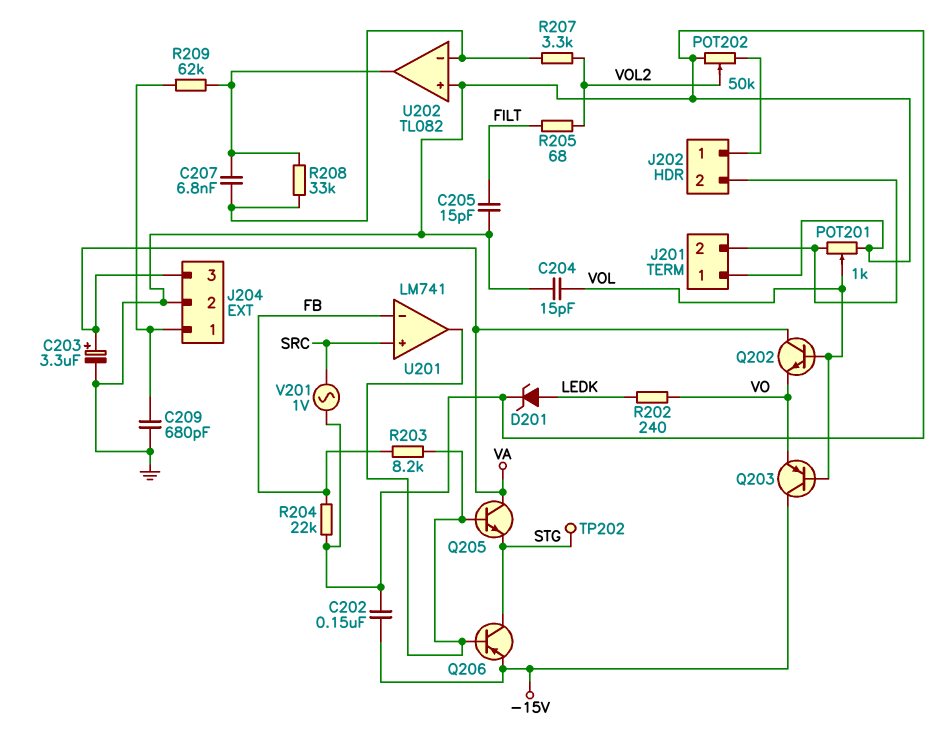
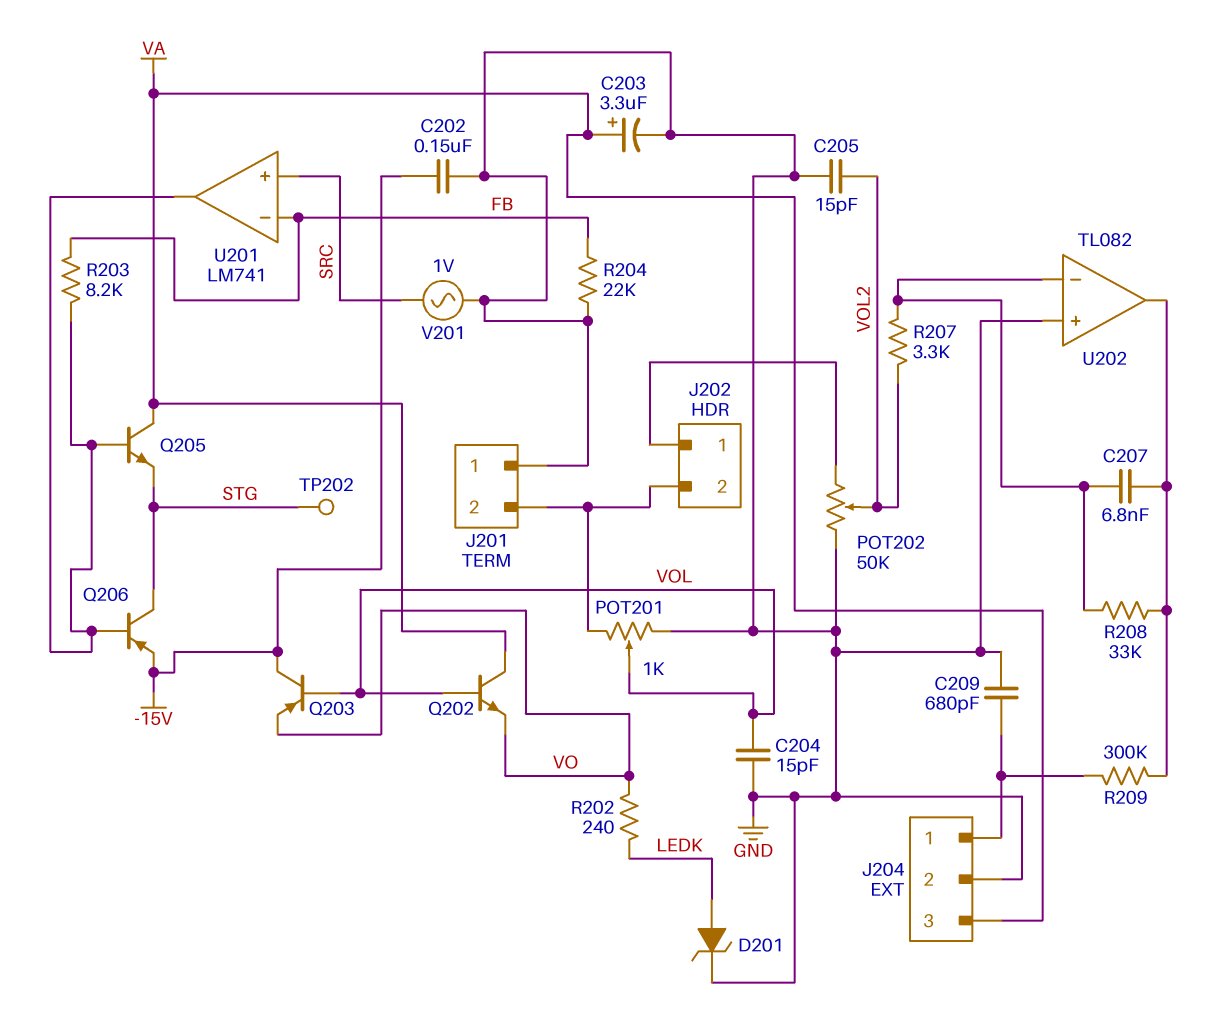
C205: 15pF (FILT, GND) -> 15pF (GND, VOL2)
R205: 68 (FILT, VOL2) -> none
R209: 62k (J204/1, U202/out) -> 300k (J204/1, U202/out)

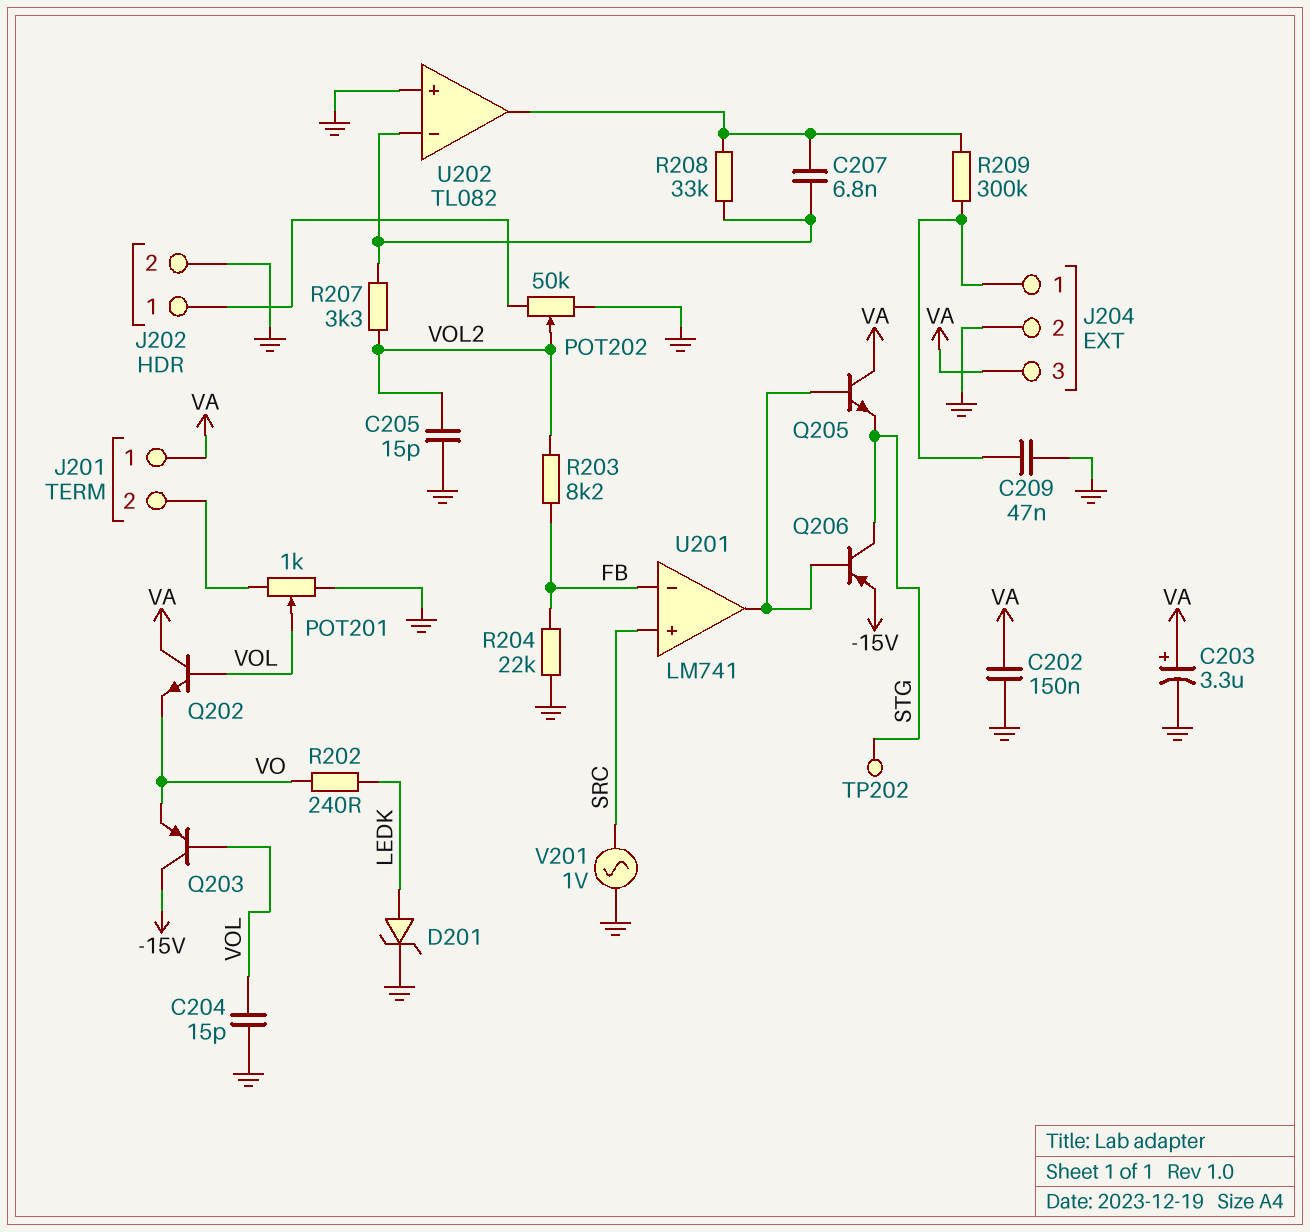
C202: 150nF (-15V, GND) -> 150nF (GND, VA)
C209: 680pF (GND, J204/1) -> 47nF (GND, J204/1)
J201 pin 1: GND -> VA
J202 pin 2: J201/2 -> GND
R203: 8.2k (FB, U201/out) -> 8.2k (FB, VOL2)

